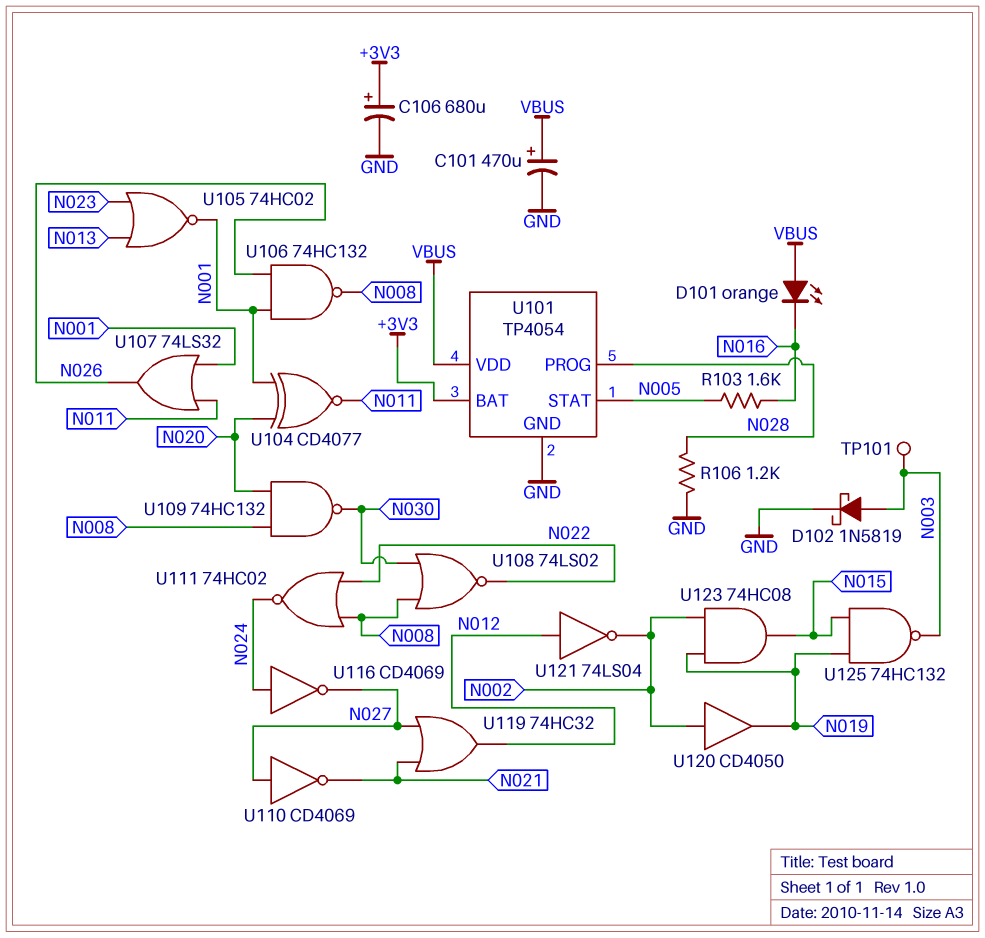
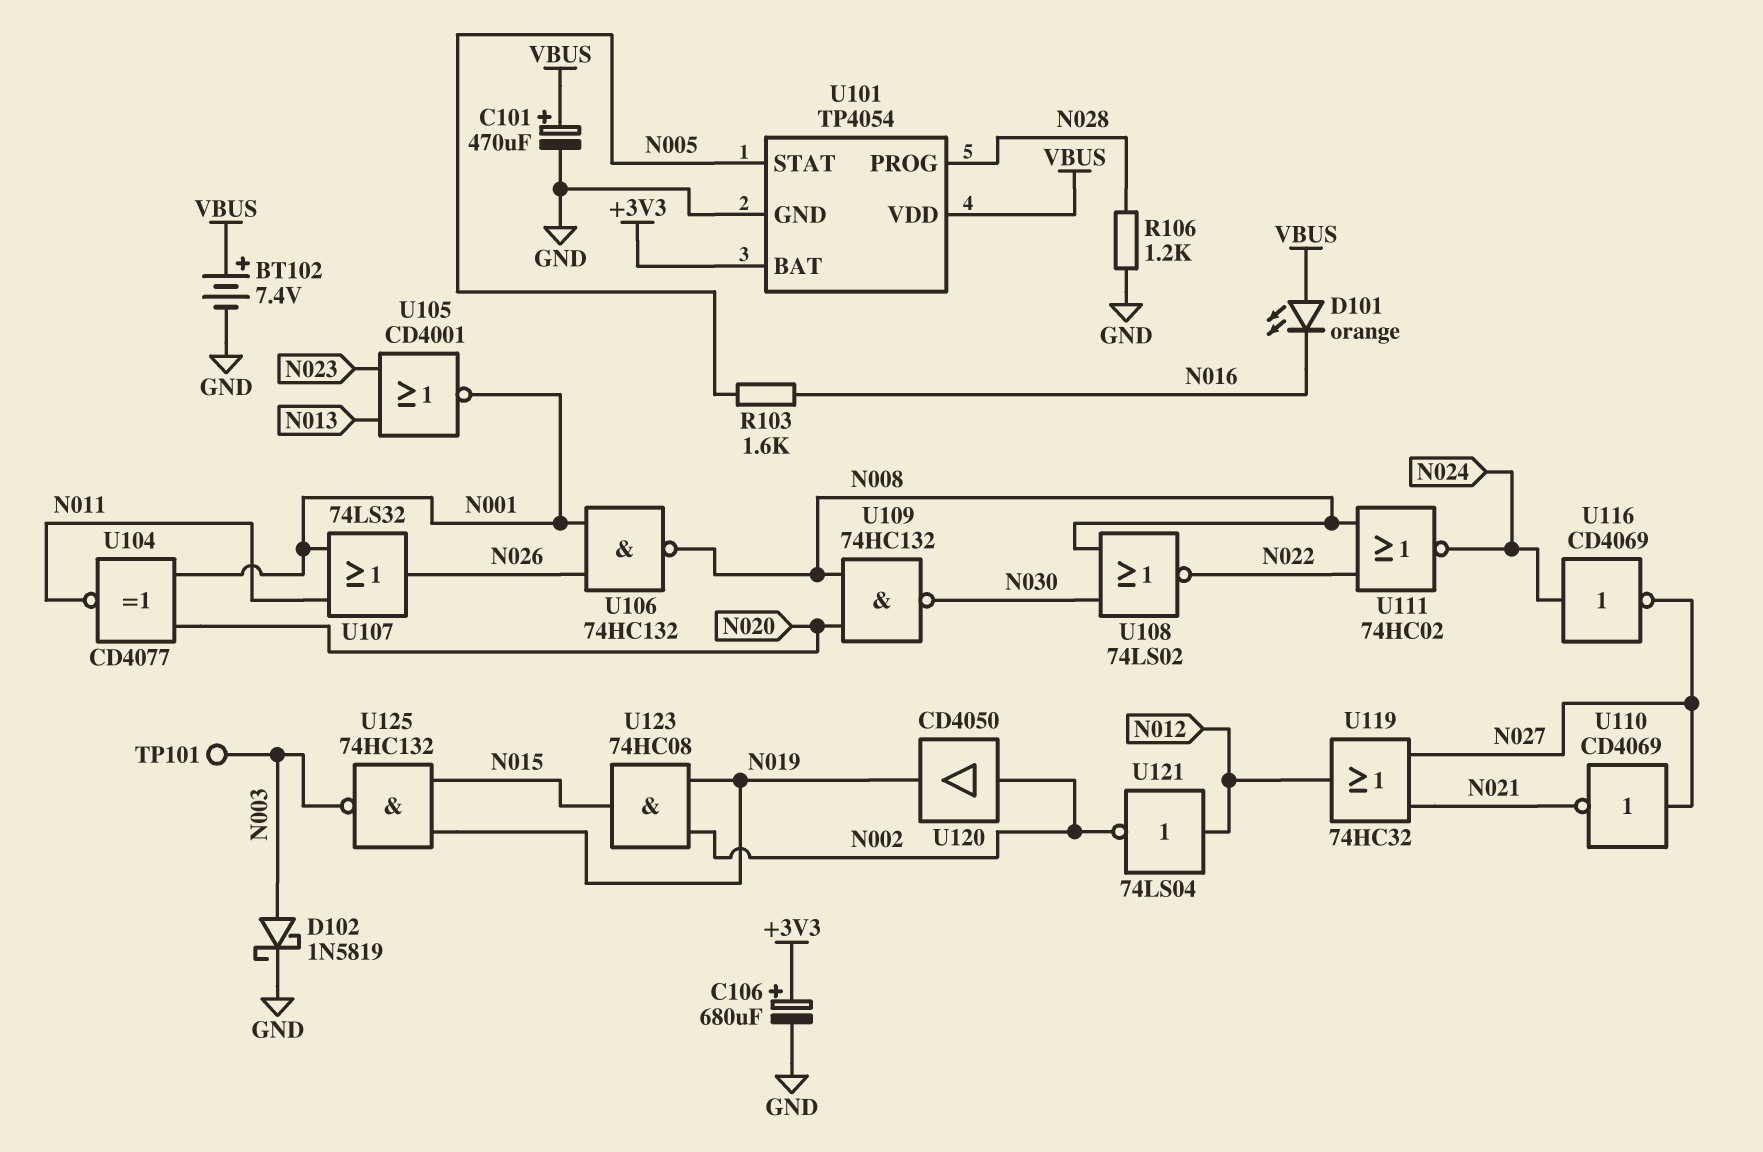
BT102: none -> 7.4V (plus VBUS, minus GND)
U105: NOR 74HC02 (in N013, in N023, out N001) -> NOR CD4001 (in N013, in N023, out N001)

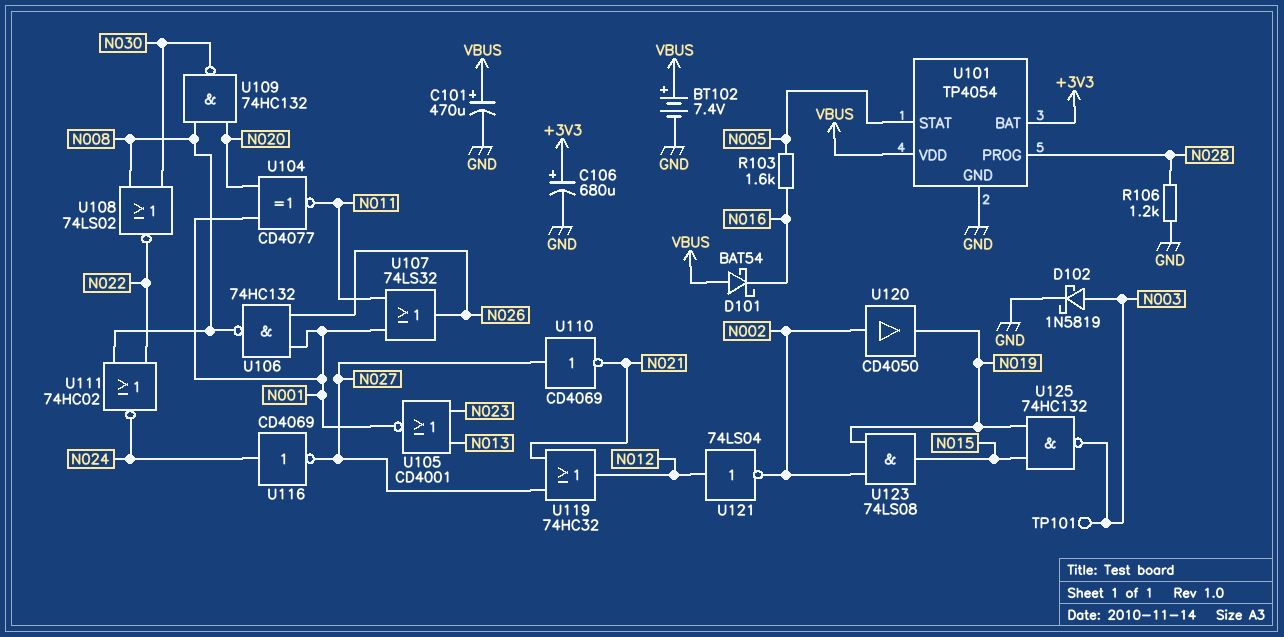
D101: LED orange (A VBUS, K N016) -> schottky BAT54 (A VBUS, K N016)
U123: AND 74HC08 (in N002, in N019, out N015) -> AND 74LS08 (in N002, in N019, out N015)

